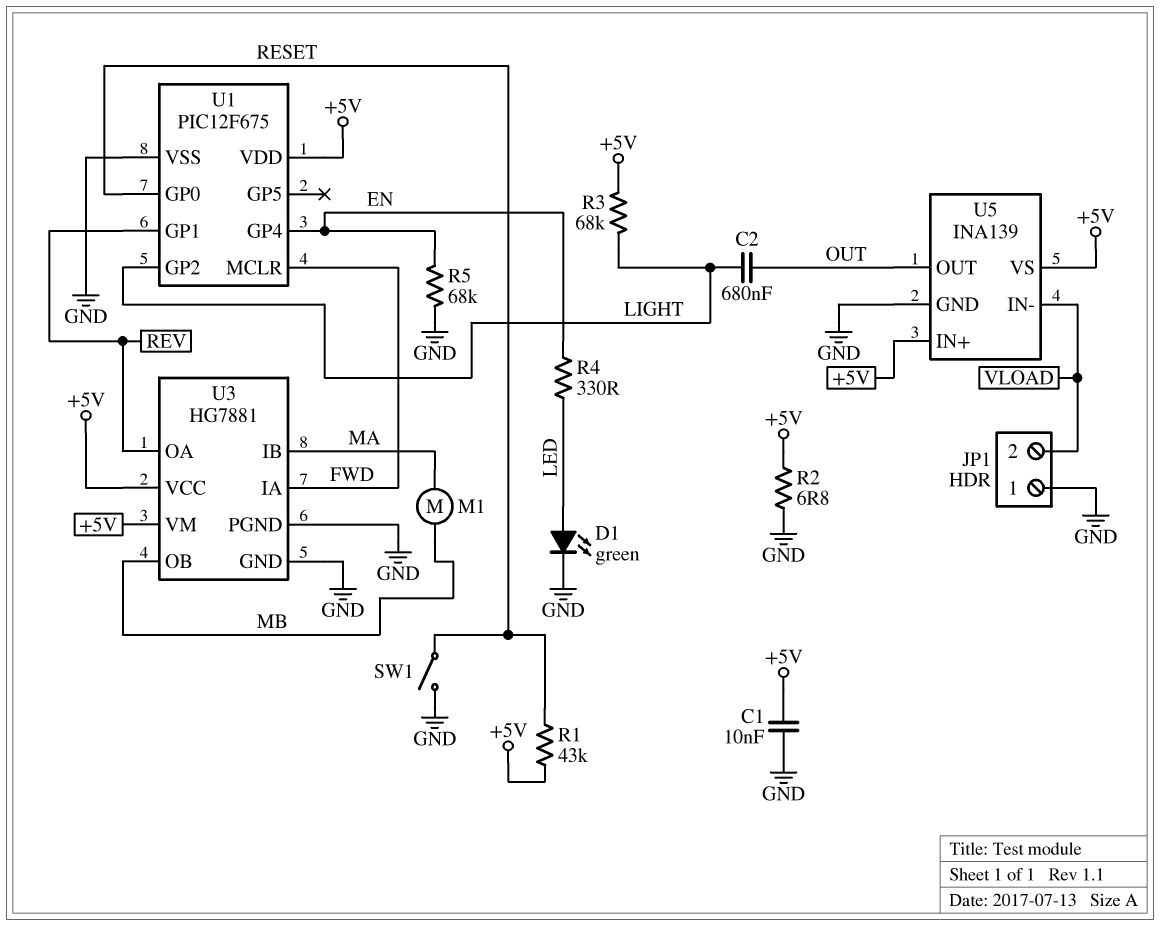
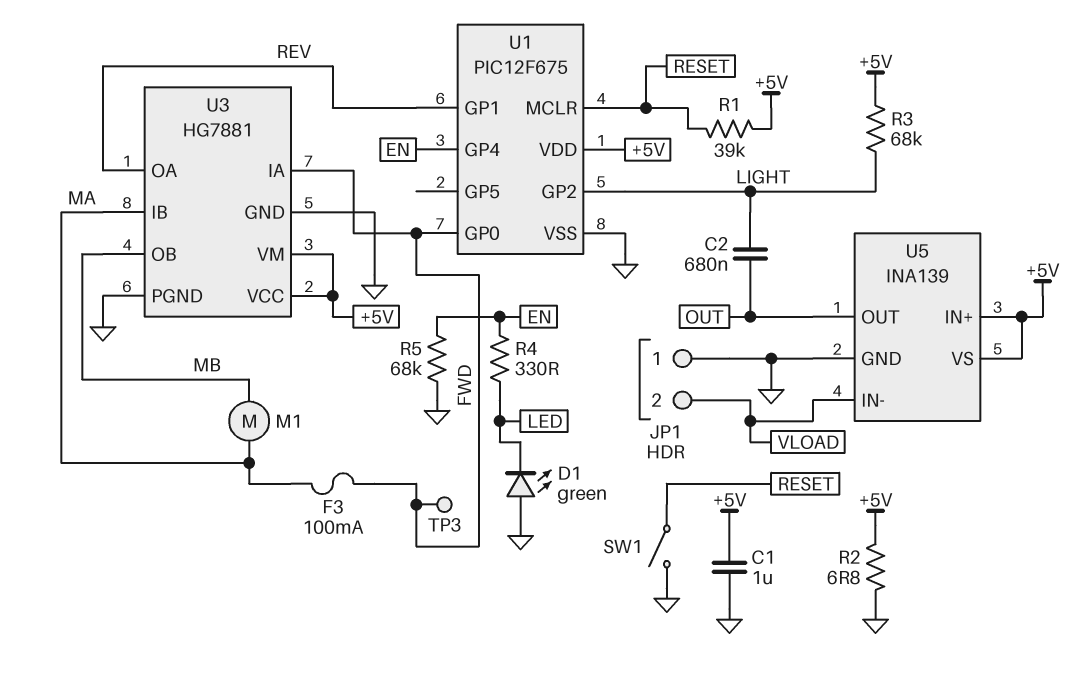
C1: 10nF (+5V, GND) -> 1uF (+5V, GND)
D1: LED green (A LED, K GND) -> LED green (A GND, K LED)
F3: none -> 100mA (FWD, MA)
R1: 43k (+5V, RESET) -> 39k (+5V, RESET)
TP3: none -> test point (FWD)
U1 pin GP0: RESET -> FWD
U1 pin MCLR: FWD -> RESET

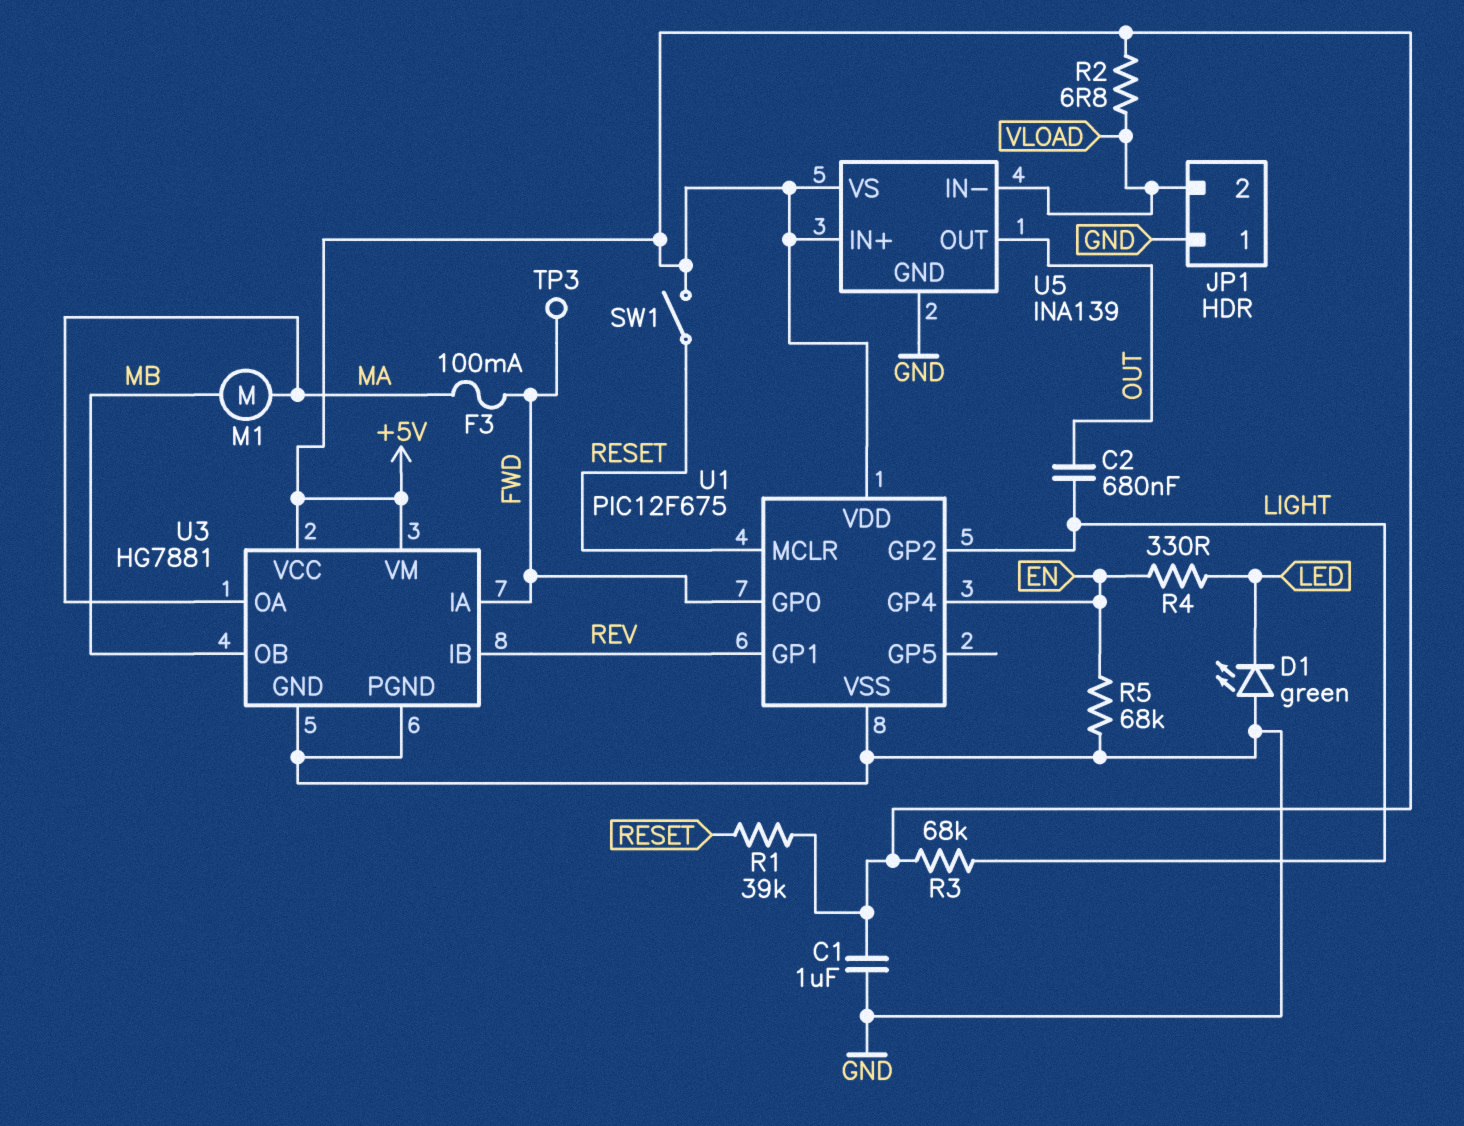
R2: 6.8 (+5V, GND) -> 6.8 (+5V, VLOAD)
SW1: switch (GND, RESET) -> switch (+5V, RESET)
U3 pin IB: MA -> REV
U3 pin OA: REV -> MA

